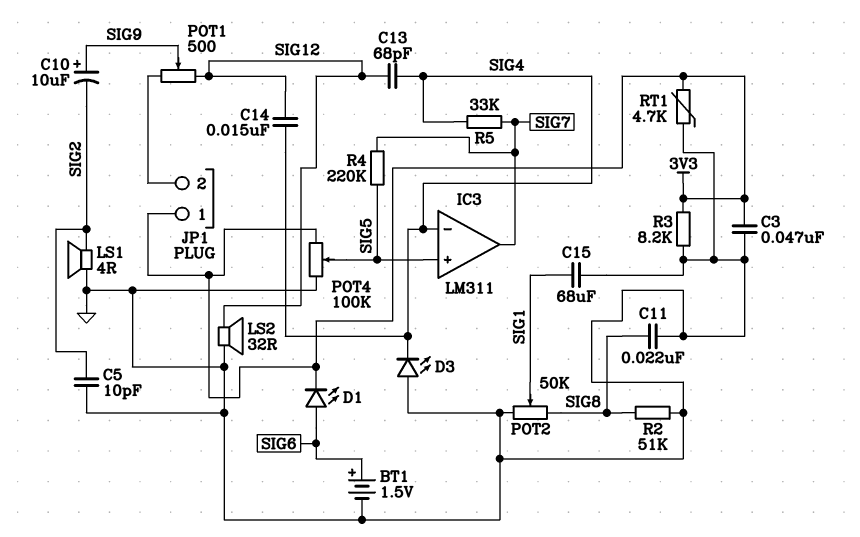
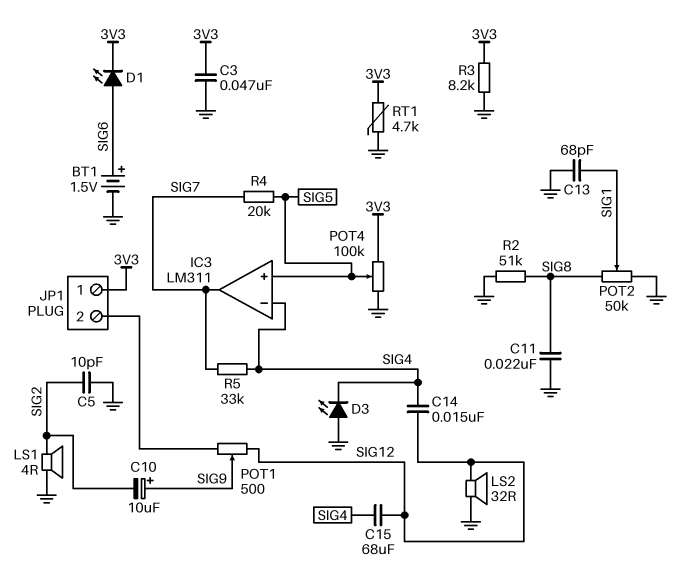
C13: 68pF (SIG4, SIG12) -> 68pF (GND, SIG1)
C15: 68uF (GND, SIG1) -> 68uF (SIG4, SIG12)
R4: 220k (SIG5, SIG7) -> 20k (SIG5, SIG7)

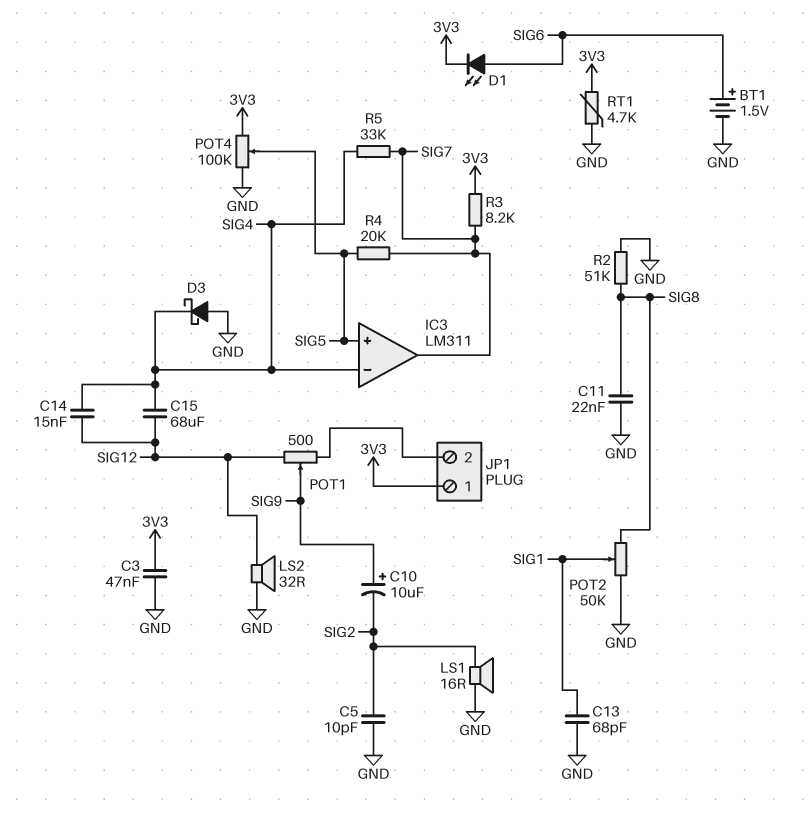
D3: LED (A GND, K SIG4) -> schottky (A GND, K SIG4)
LS1: speaker 4R (GND, SIG2) -> speaker 16R (GND, SIG2)
R3: 8.2k (3V3, GND) -> 8.2k (3V3, SIG7)

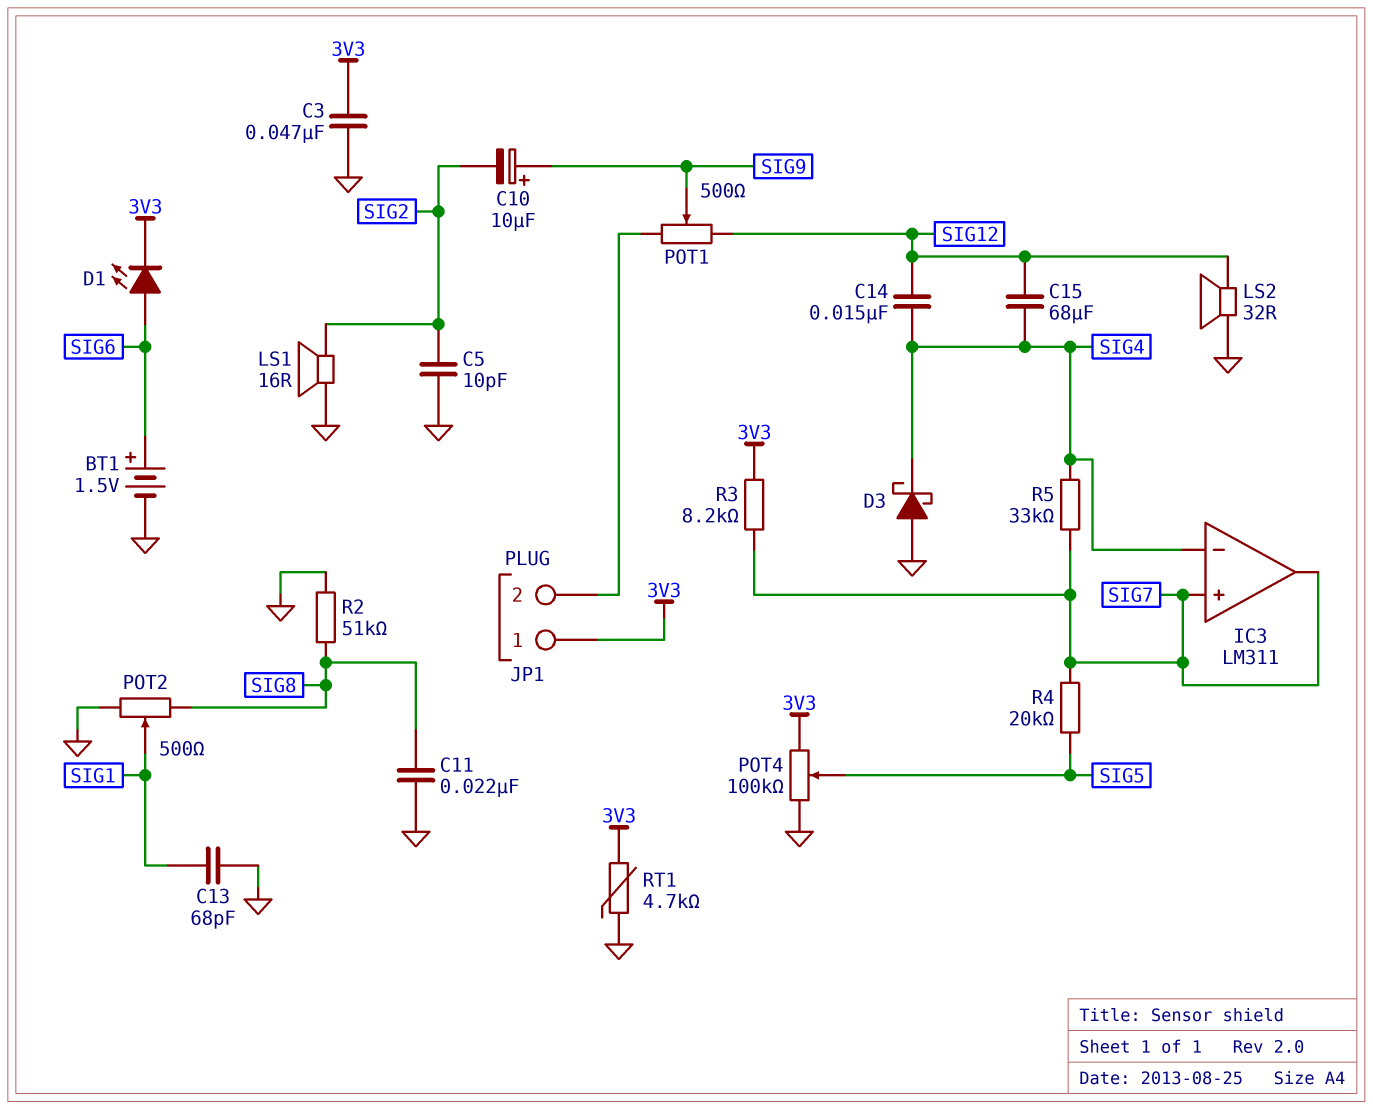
IC3 pin in+: SIG5 -> SIG7
POT2: 50k (GND, SIG8, wiper SIG1) -> 500 (GND, SIG8, wiper SIG1)

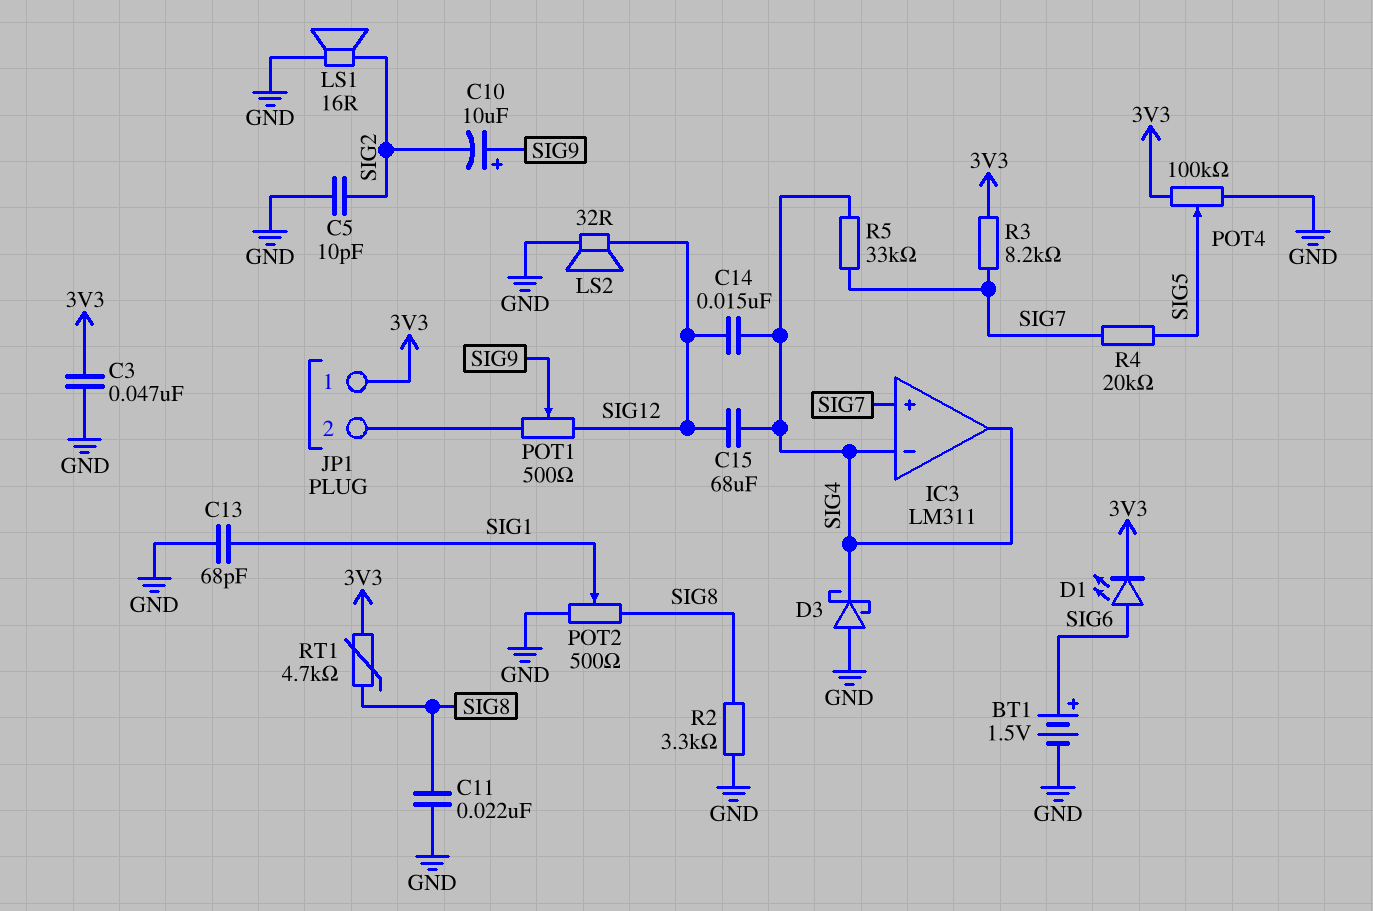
IC3 pin out: SIG7 -> SIG4
R2: 51k (GND, SIG8) -> 3.3k (GND, SIG8)
RT1: 4.7k (3V3, GND) -> 4.7k (3V3, SIG8)

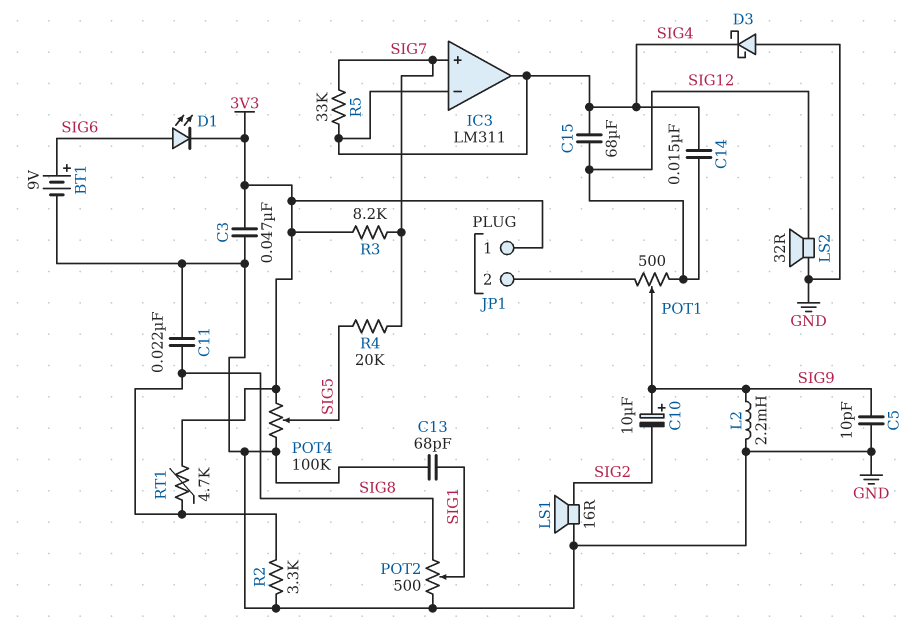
BT1: 1.5V (plus SIG6, minus GND) -> 9V (plus SIG6, minus GND)
C5: 10pF (GND, SIG2) -> 10pF (GND, SIG9)
L2: none -> 2.2mH (GND, SIG9)

